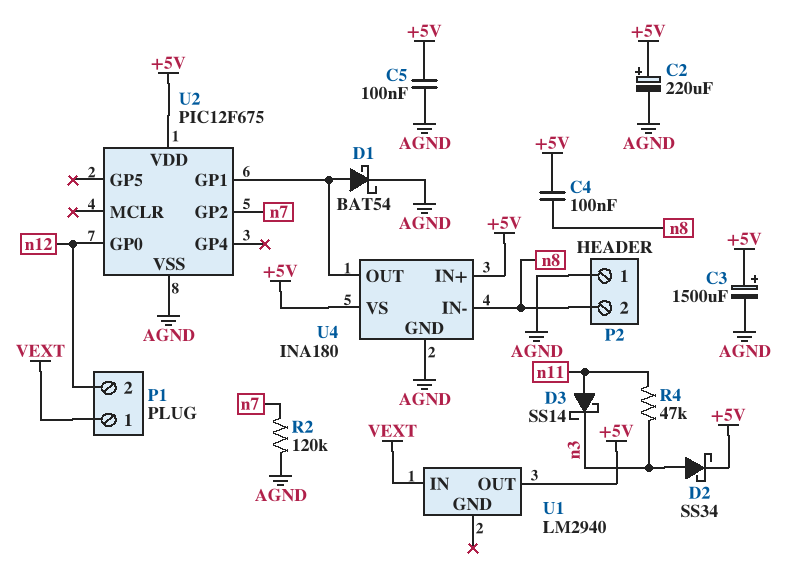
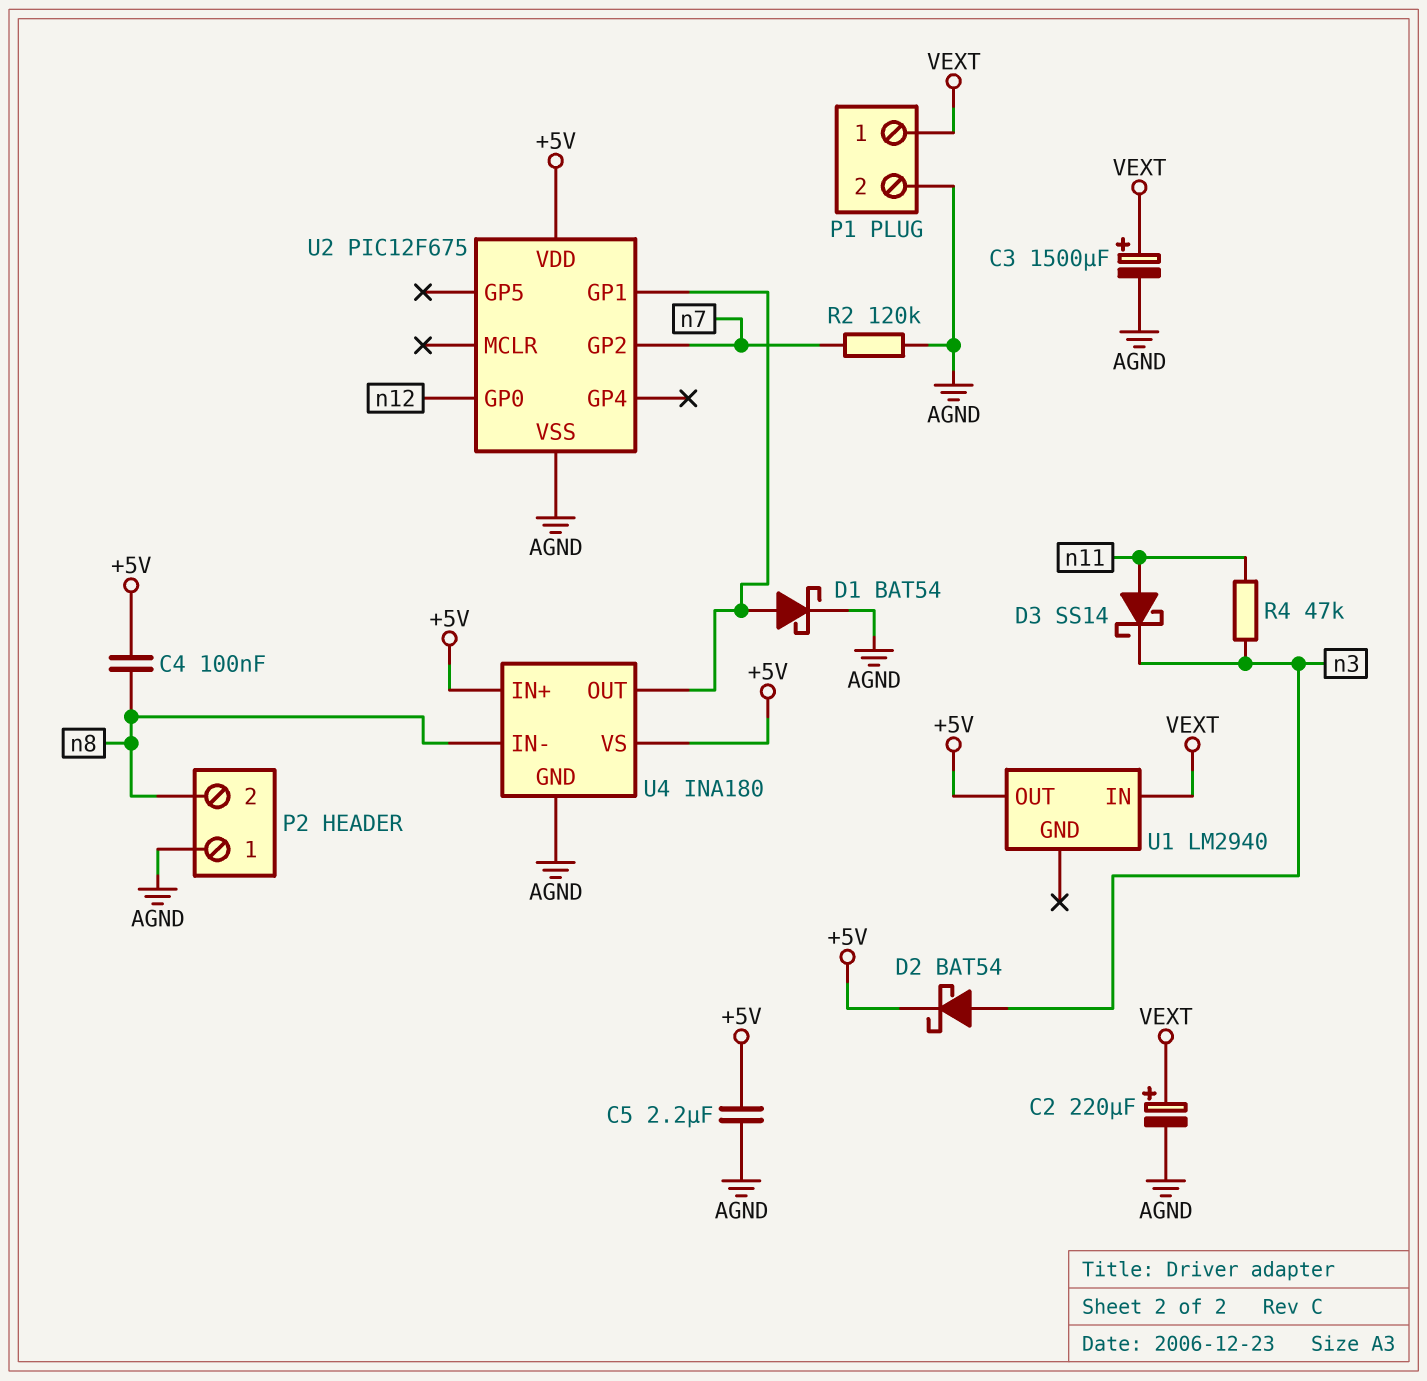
C2: 220uF (plus +5V, minus AGND) -> 220uF (plus VEXT, minus AGND)
C3: 1500uF (plus +5V, minus AGND) -> 1500uF (plus VEXT, minus AGND)
C5: 100nF (+5V, AGND) -> 2.2uF (+5V, AGND)
D2: schottky SS34 (A n3, K +5V) -> schottky BAT54 (A n3, K +5V)
P1 pin 2: n12 -> AGND

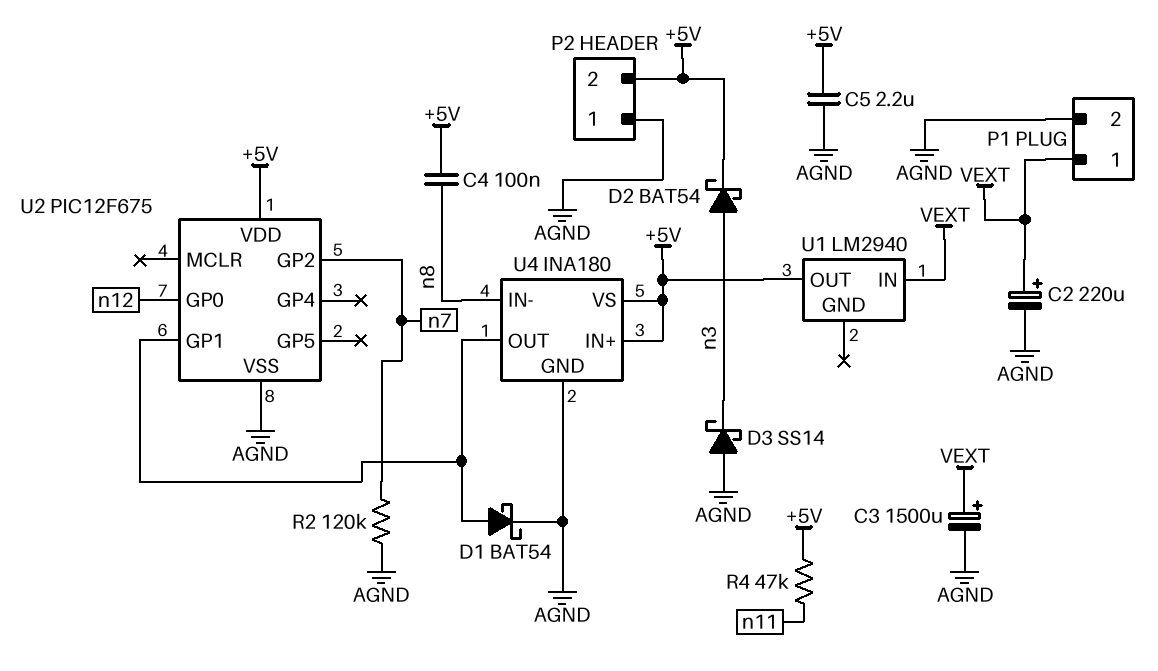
D3: schottky SS14 (A n11, K n3) -> schottky SS14 (A AGND, K n3)
P2 pin 2: n8 -> +5V
R4: 47k (n3, n11) -> 47k (+5V, n11)

